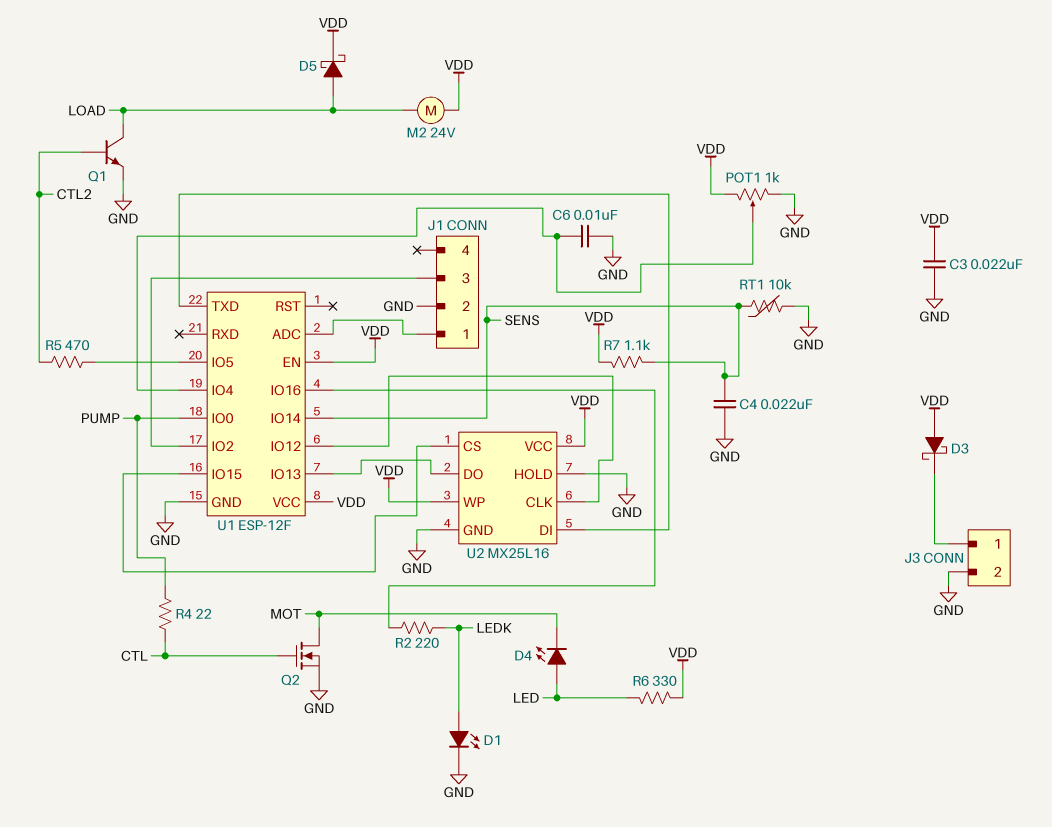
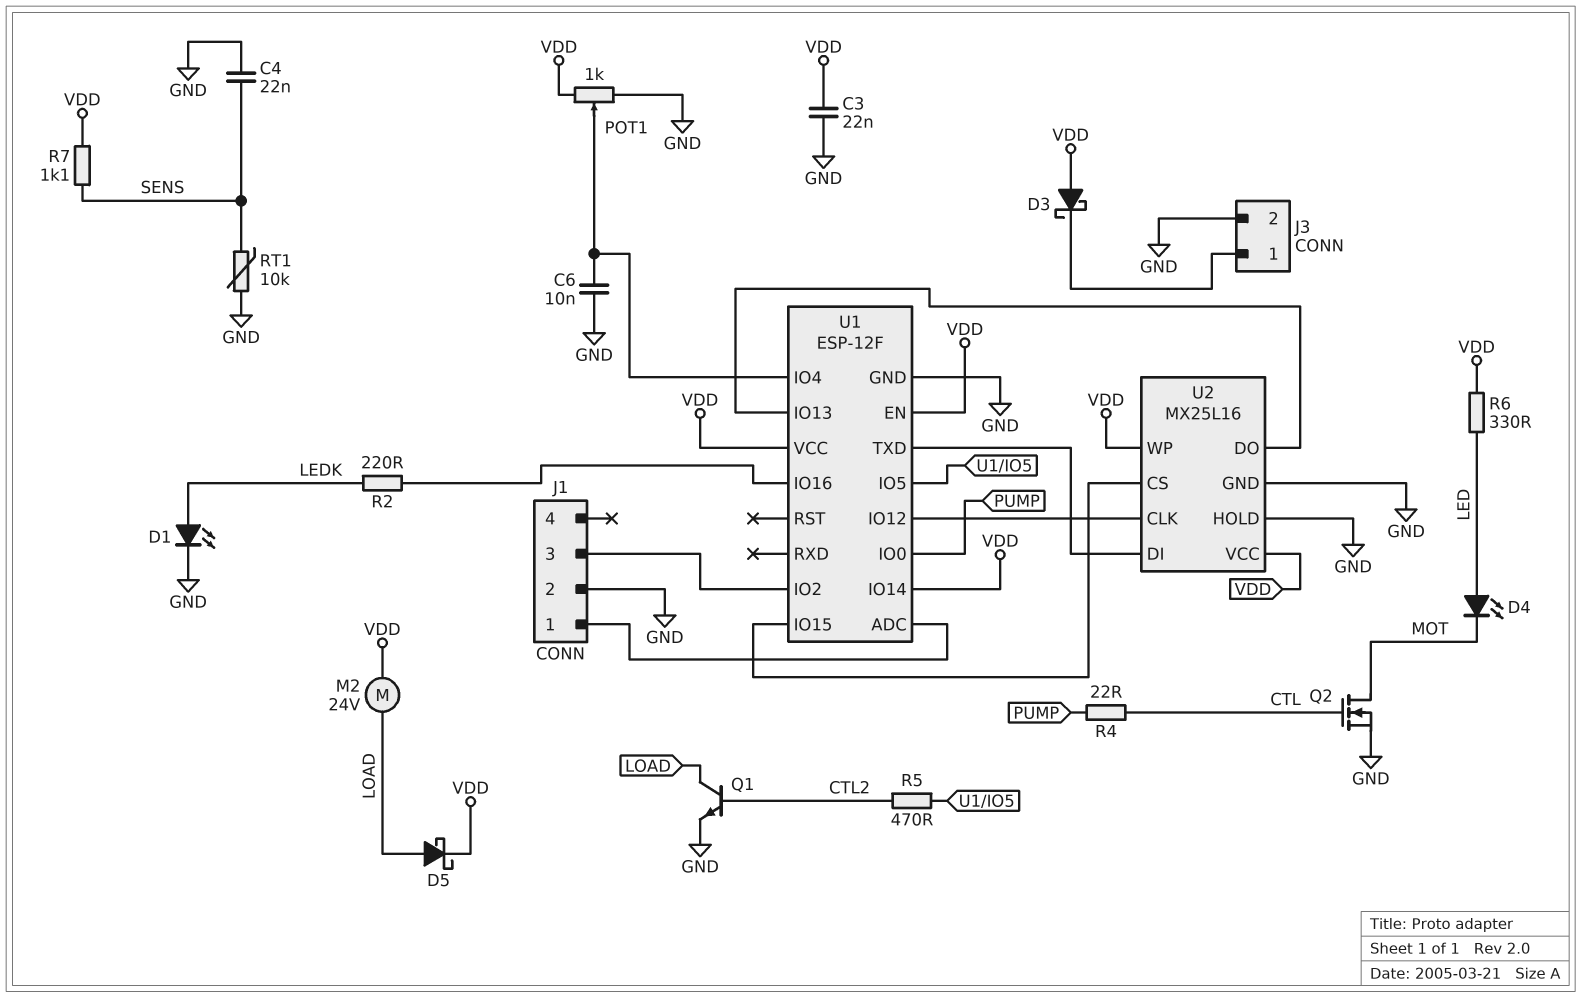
U1 pin IO14: SENS -> VDD

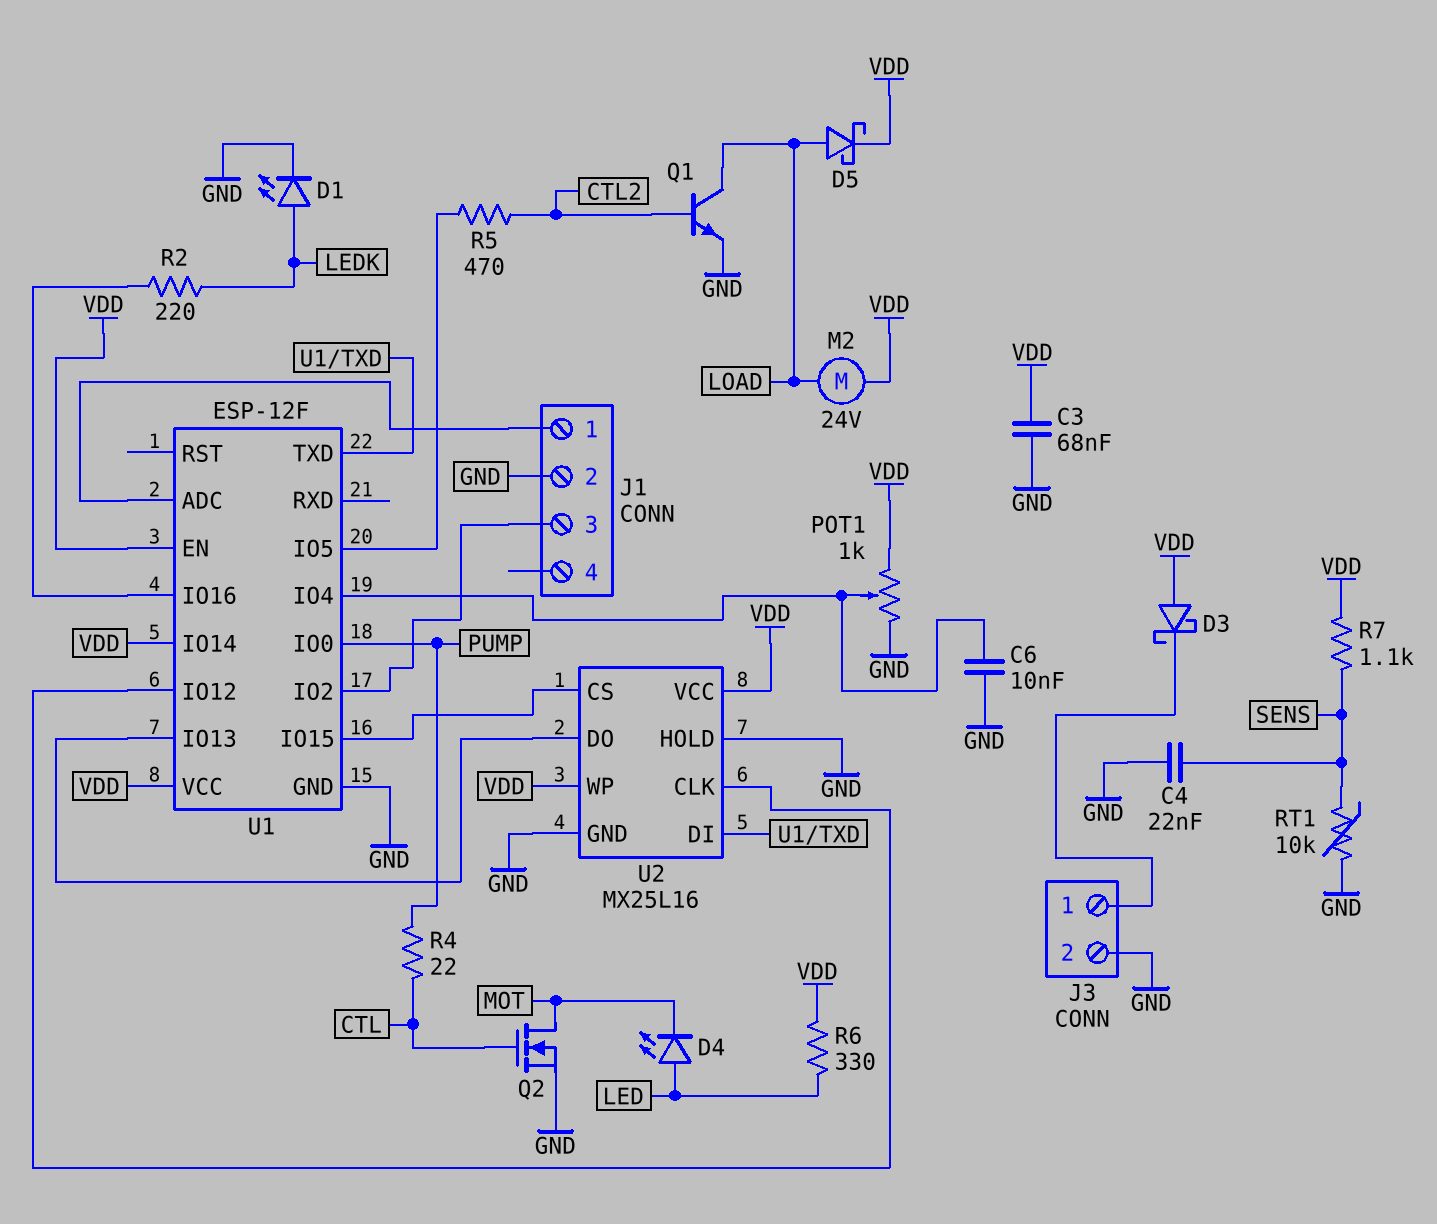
C3: 22nF (GND, VDD) -> 68nF (GND, VDD)

